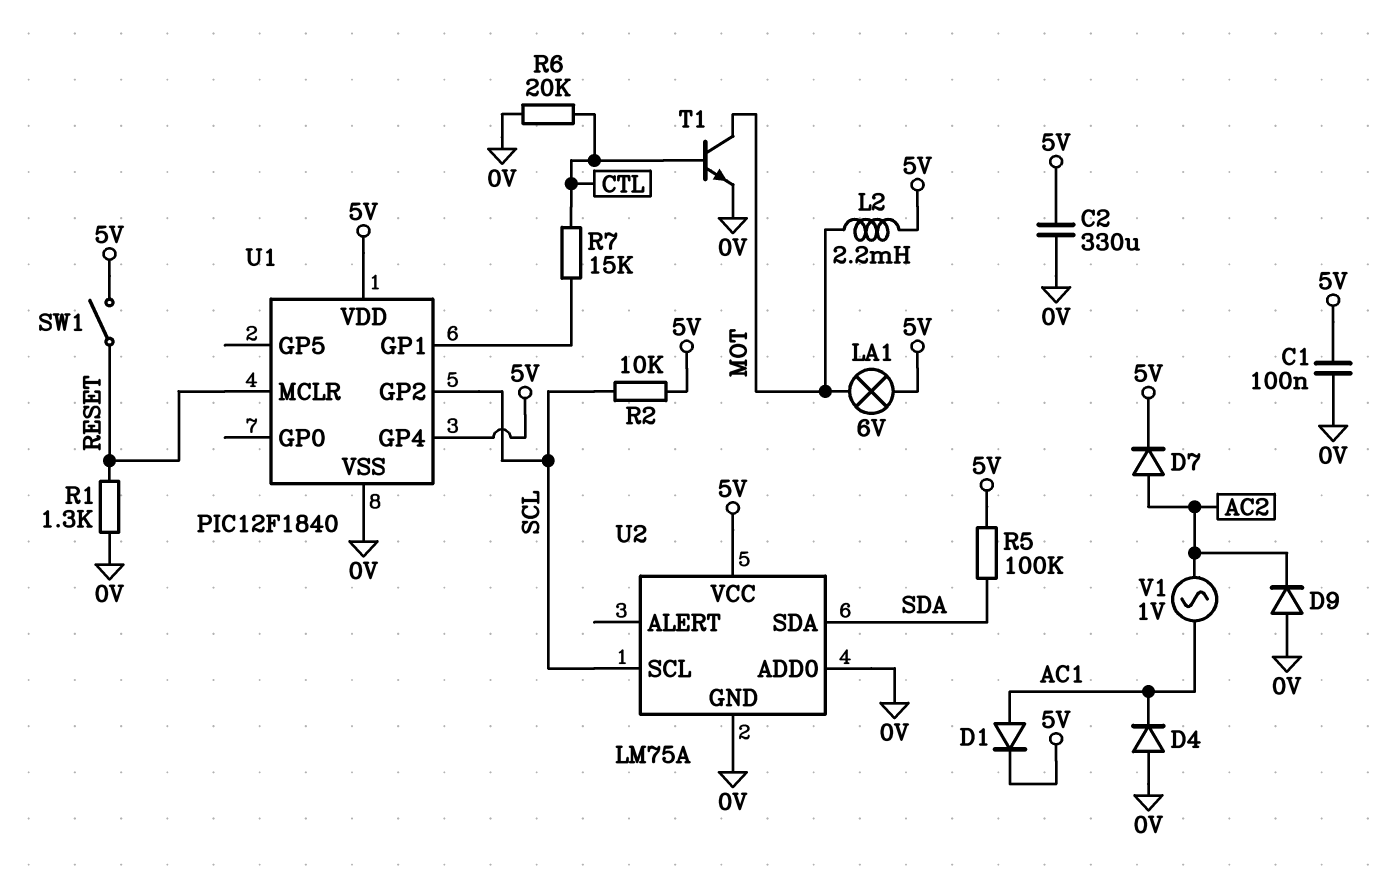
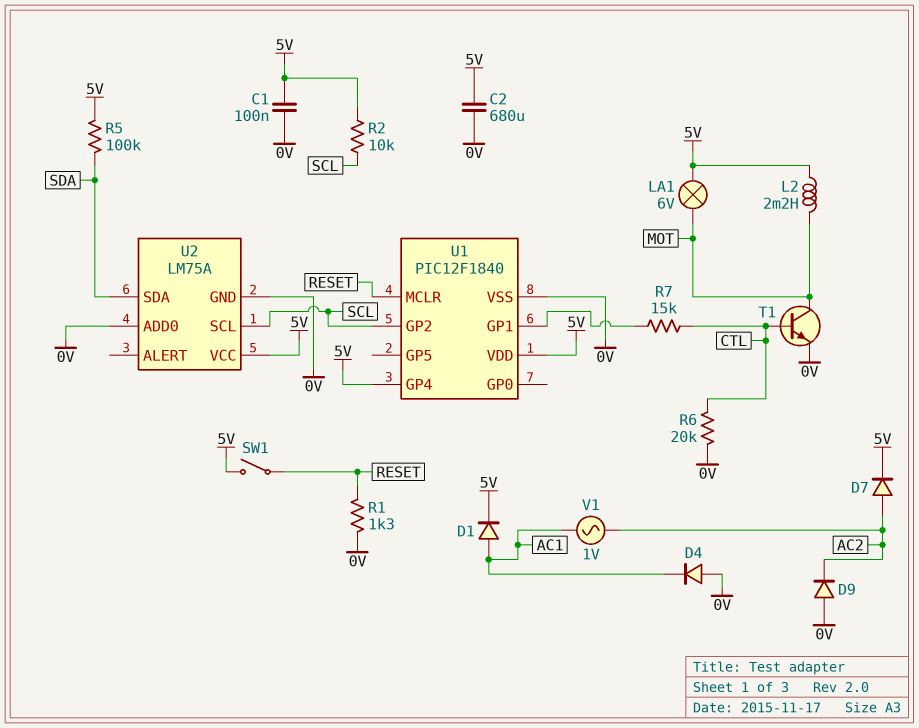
C2: 330uF (0V, 5V) -> 680uF (0V, 5V)

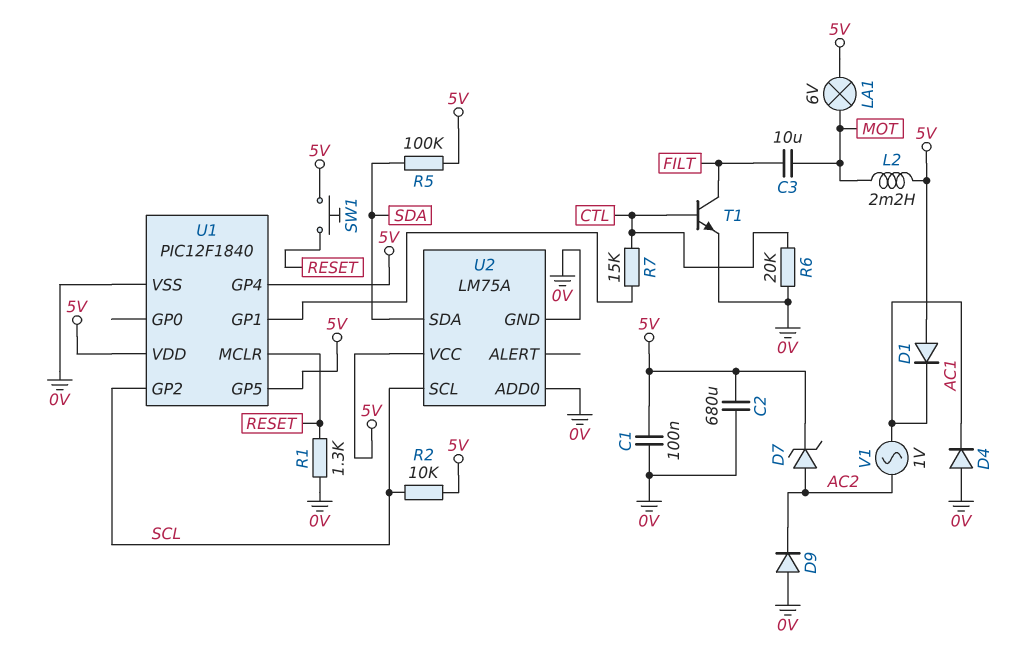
C3: none -> 10uF (FILT, MOT)
D1: diode (A AC1, K 5V) -> diode (A 5V, K AC1)
D7: diode (A AC2, K 5V) -> zener (A AC2, K 5V)
SW1: switch (5V, RESET) -> button (5V, RESET)
T1: NPN (B CTL, C MOT, E 0V) -> NPN (B CTL, C FILT, E 0V)
U1 pin GP5: none -> 5V

